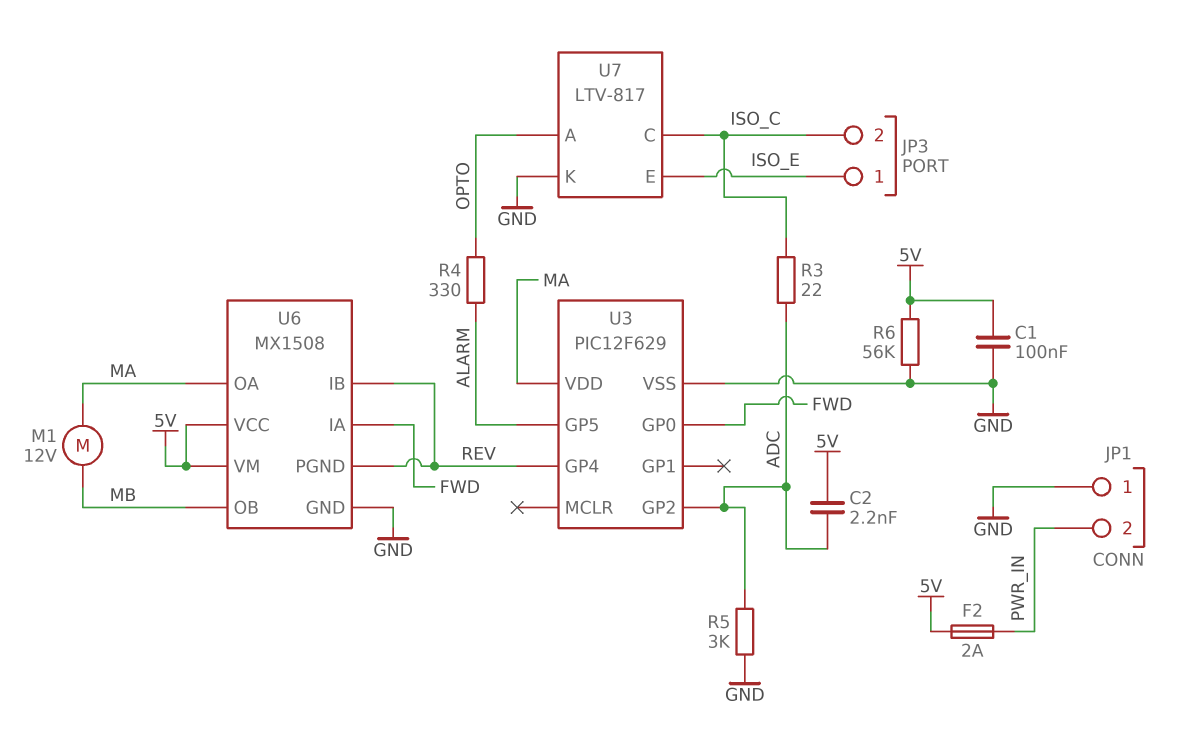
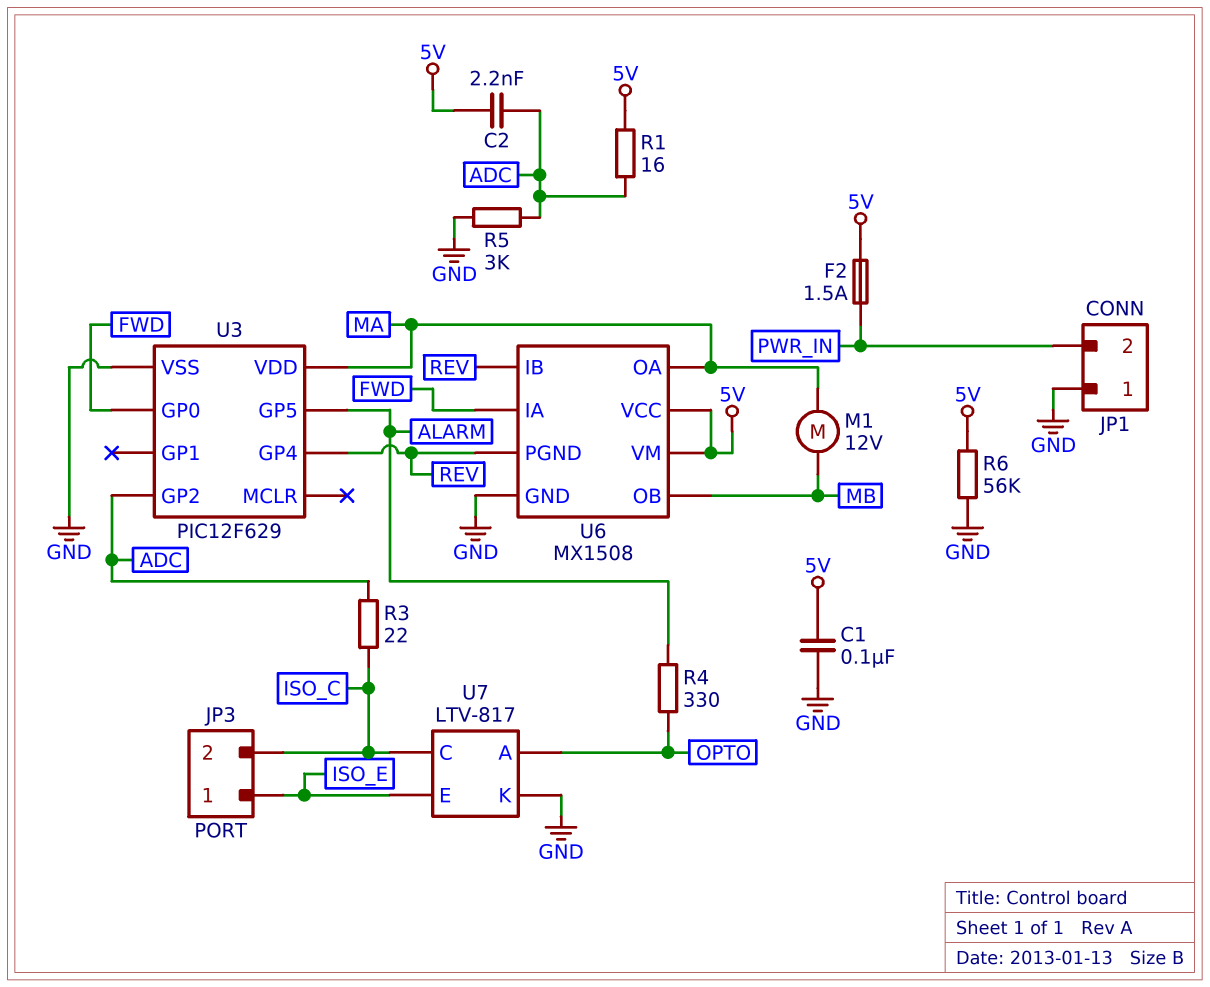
F2: 2A (5V, PWR_IN) -> 1.5A (5V, PWR_IN)
R1: none -> 16 (5V, ADC)

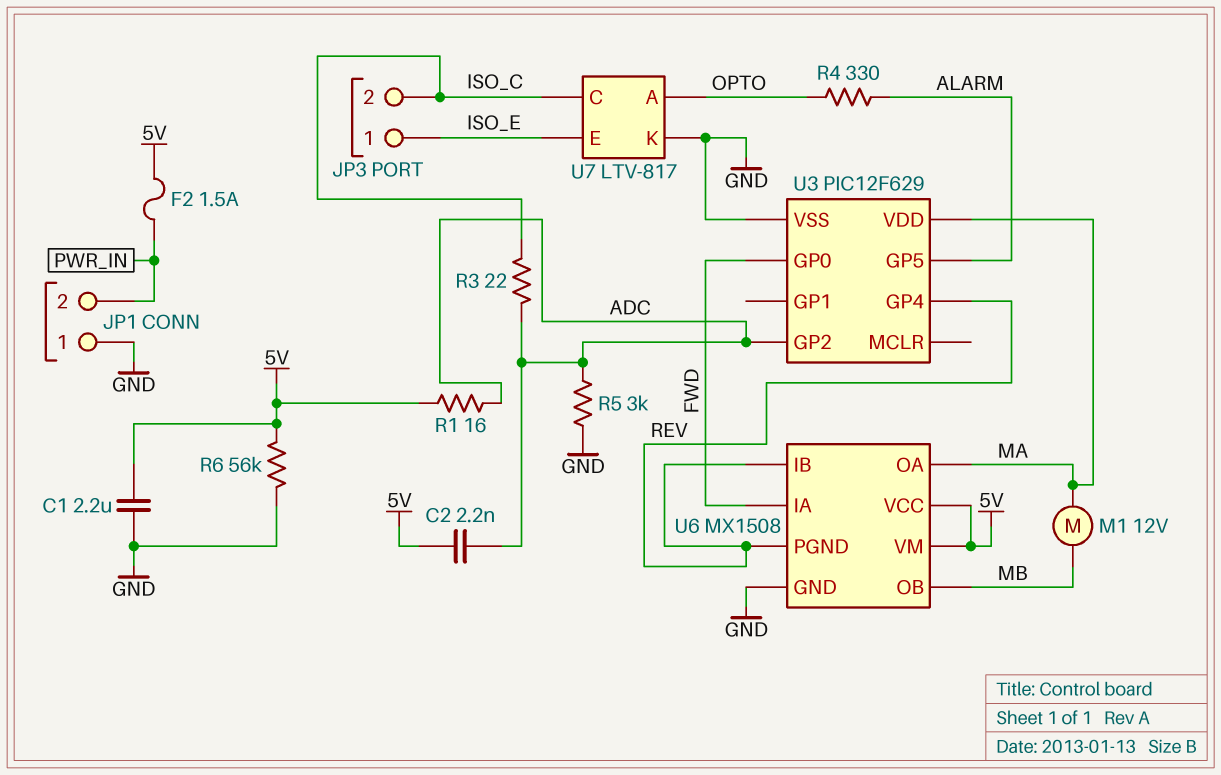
C1: 100nF (5V, GND) -> 2.2uF (5V, GND)

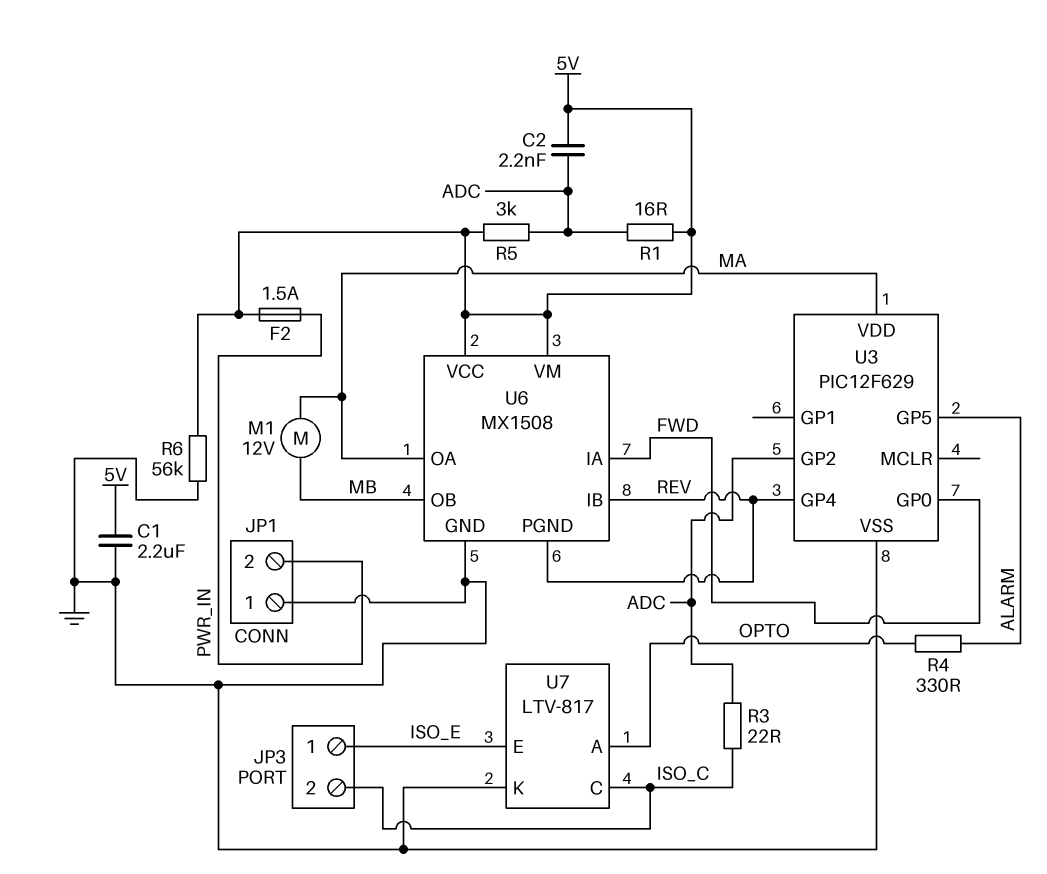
R5: 3k (ADC, GND) -> 3k (5V, ADC)

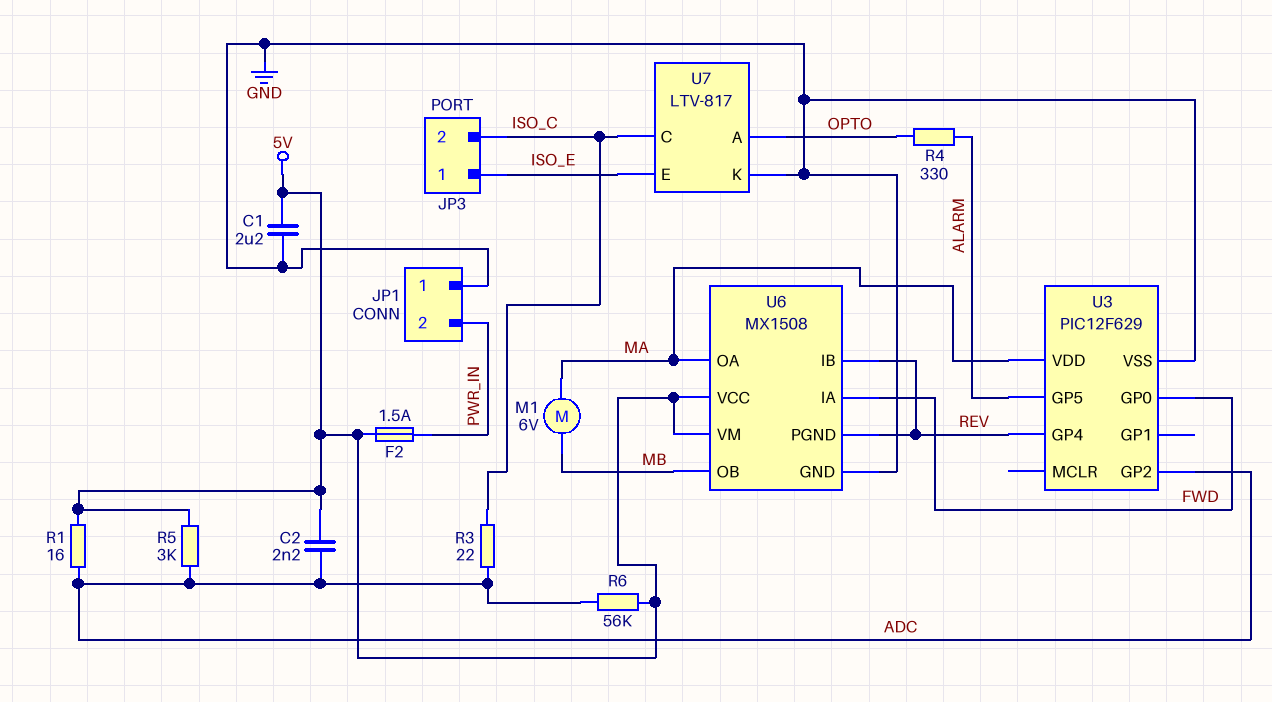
M1: motor 12V (MA, MB) -> motor 6V (MA, MB)
R6: 56k (5V, GND) -> 56k (5V, ADC)

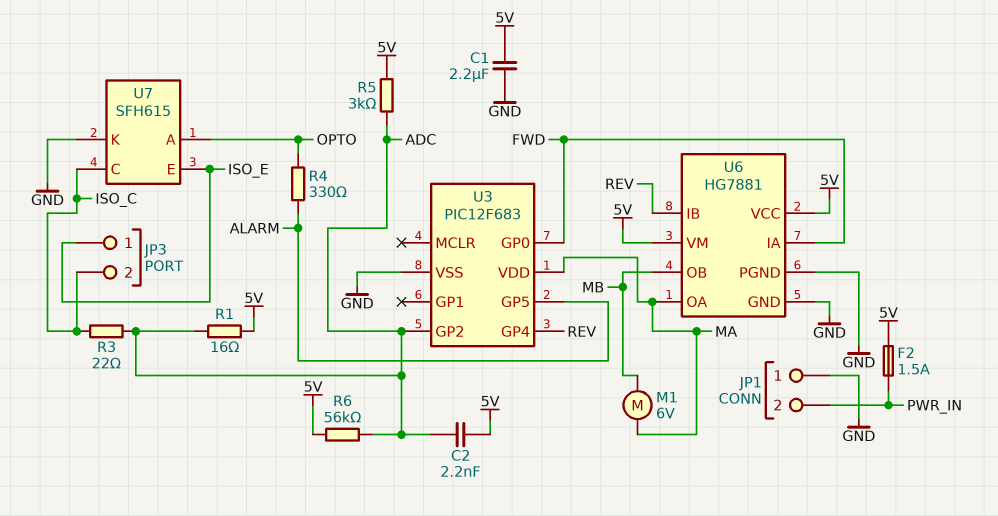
U3: PIC12F629 -> PIC12F683
U6: MX1508 -> HG7881
U6 pin PGND: REV -> GND
U7: LTV-817 -> SFH615

